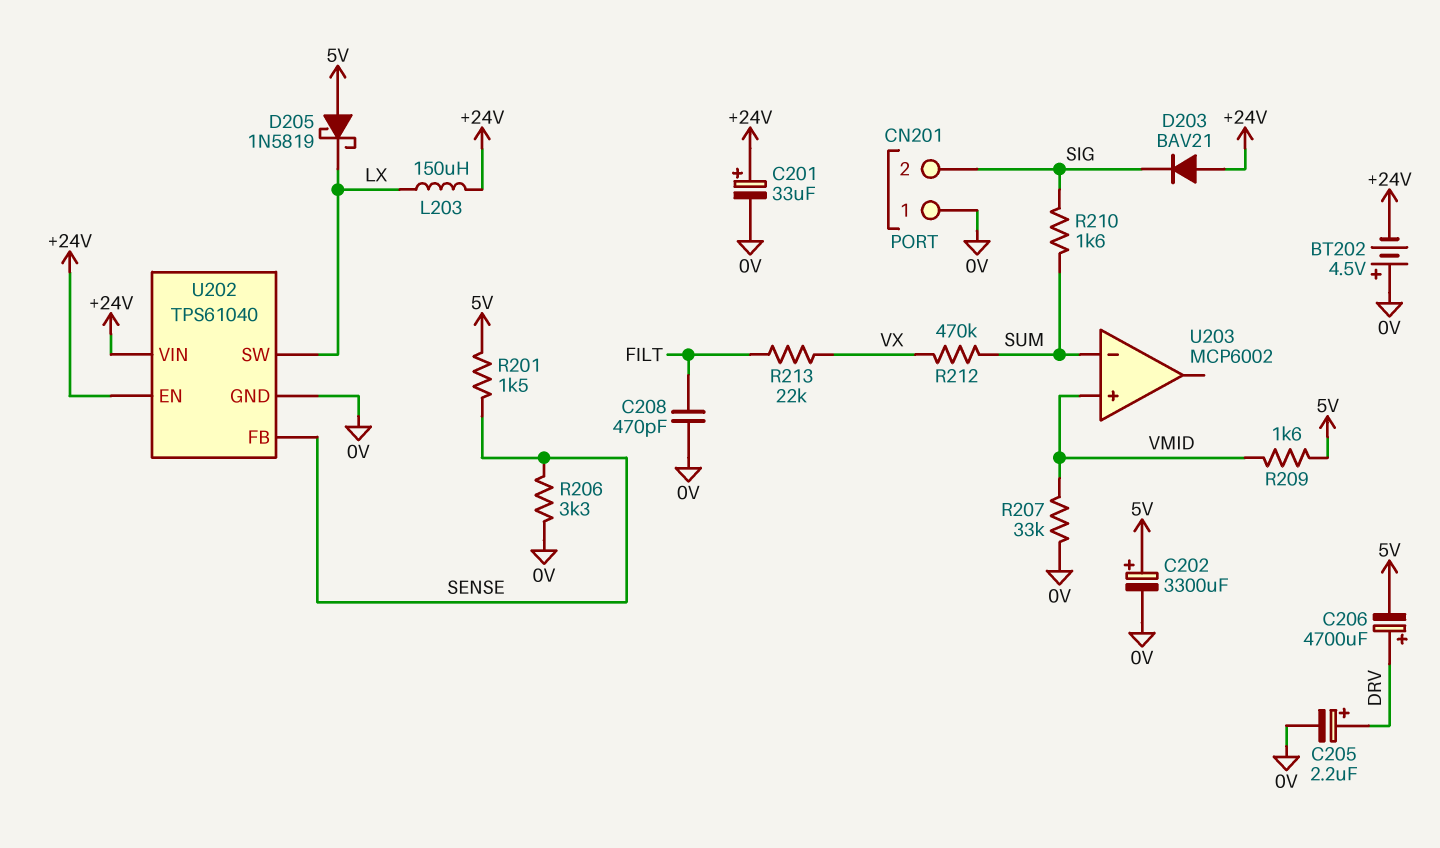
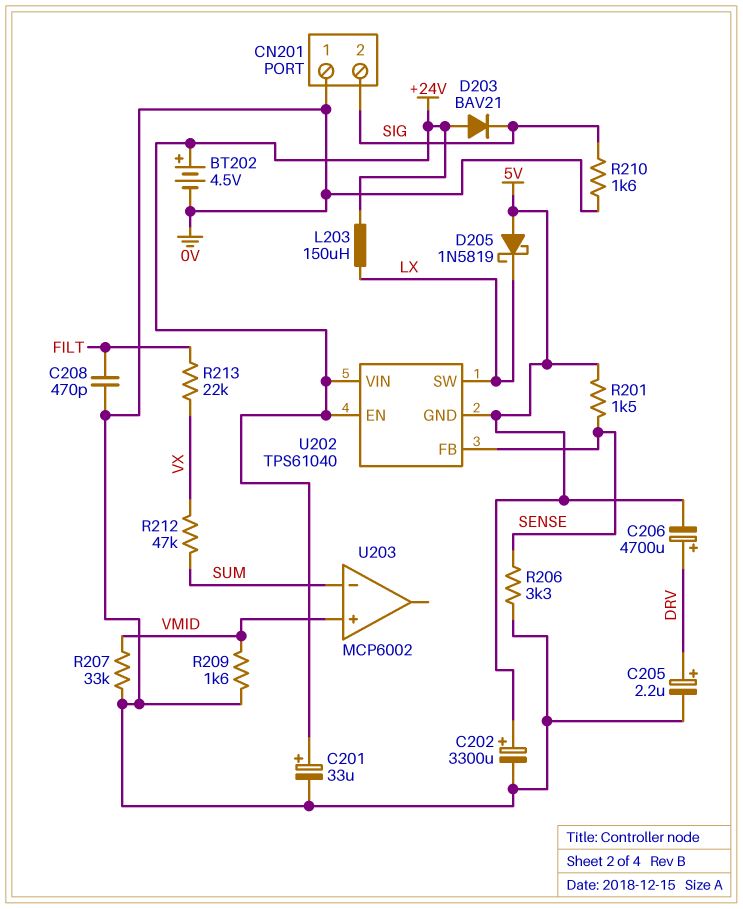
BT202: 4.5V (plus 0V, minus +24V) -> 4.5V (plus +24V, minus 0V)
R209: 1.6k (5V, VMID) -> 1.6k (0V, VMID)
R210: 1.6k (SIG, SUM) -> 1.6k (0V, SIG)
R212: 470k (SUM, VX) -> 47k (SUM, VX)
U202 pin GND: 0V -> 5V

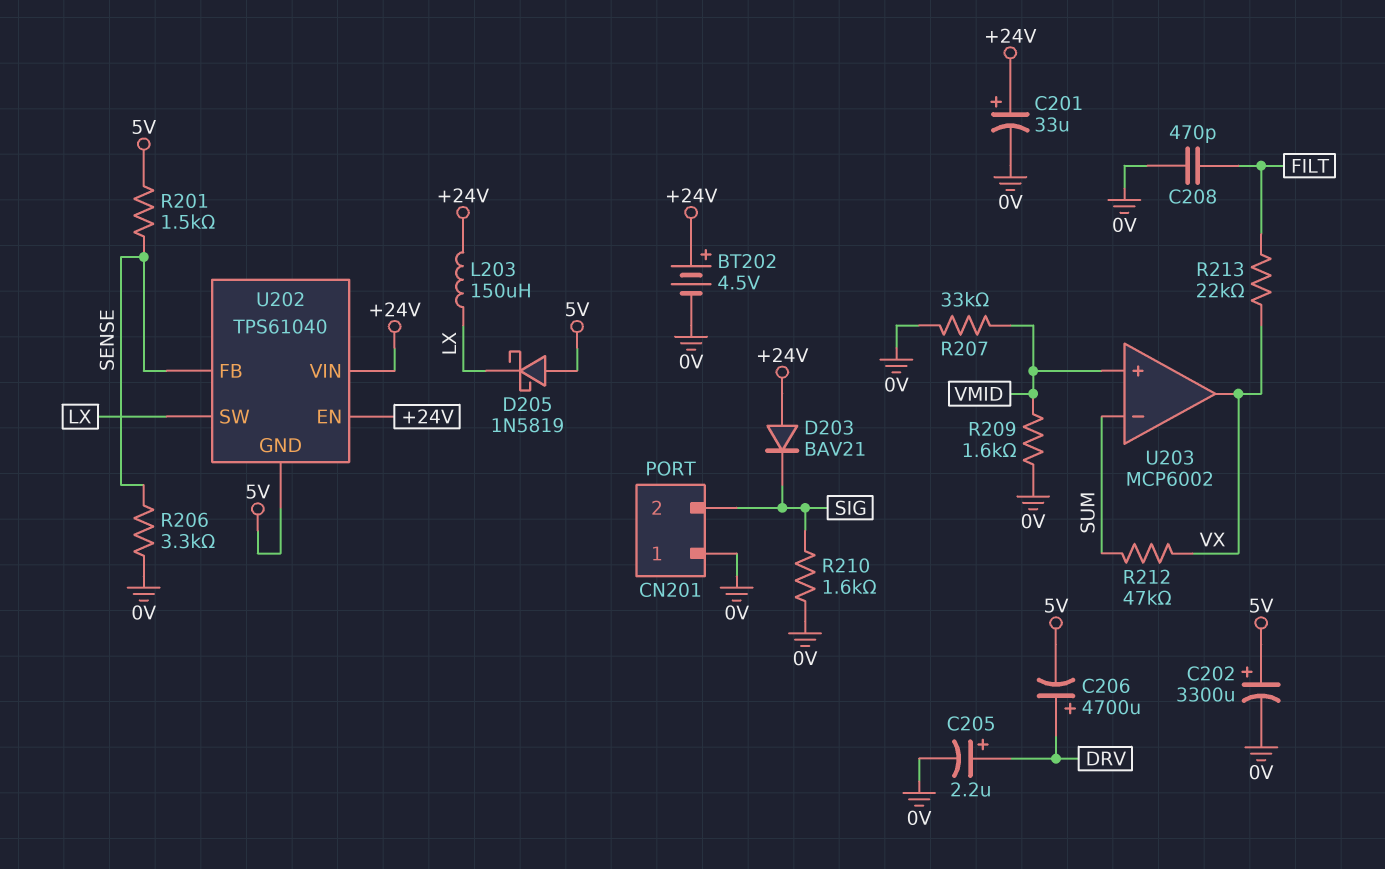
U203 pin out: none -> VX

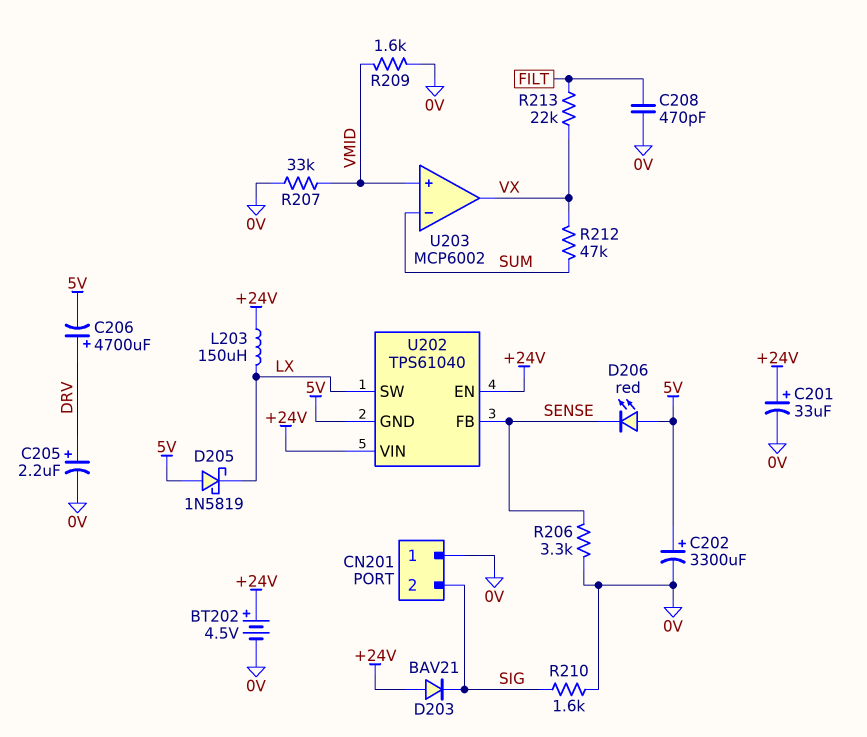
D206: none -> LED red (A 5V, K SENSE)
R201: 1.5k (5V, SENSE) -> none

